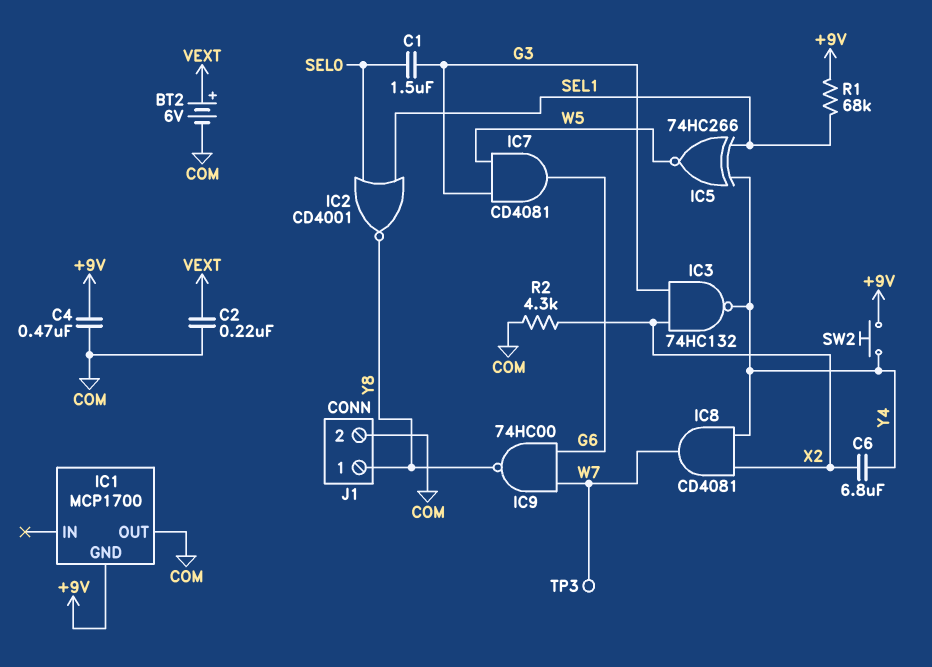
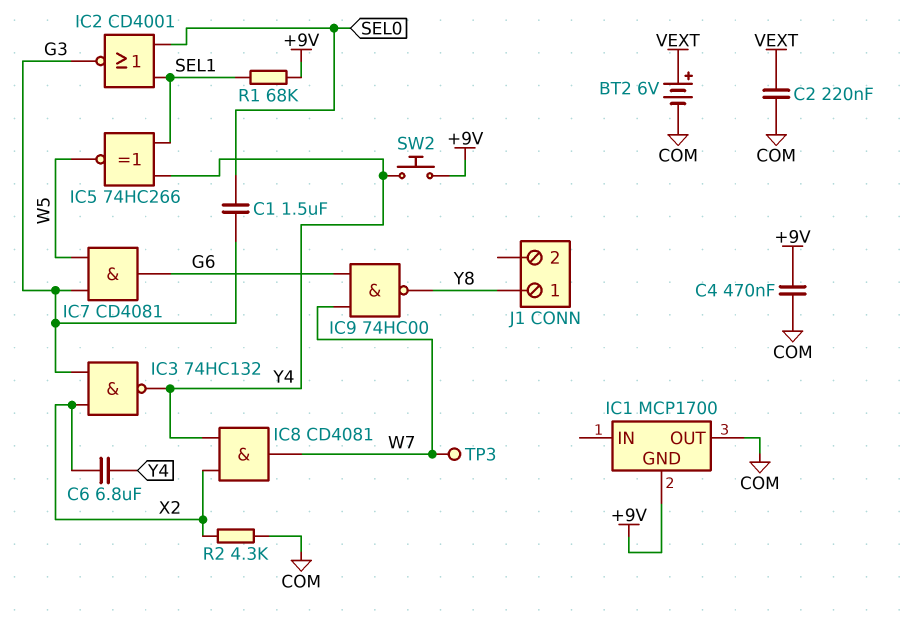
IC2: NOR CD4001 (in SEL0, in SEL1, out Y8) -> NOR CD4001 (in SEL0, in SEL1, out G3)
J1 pin 2: COM -> none

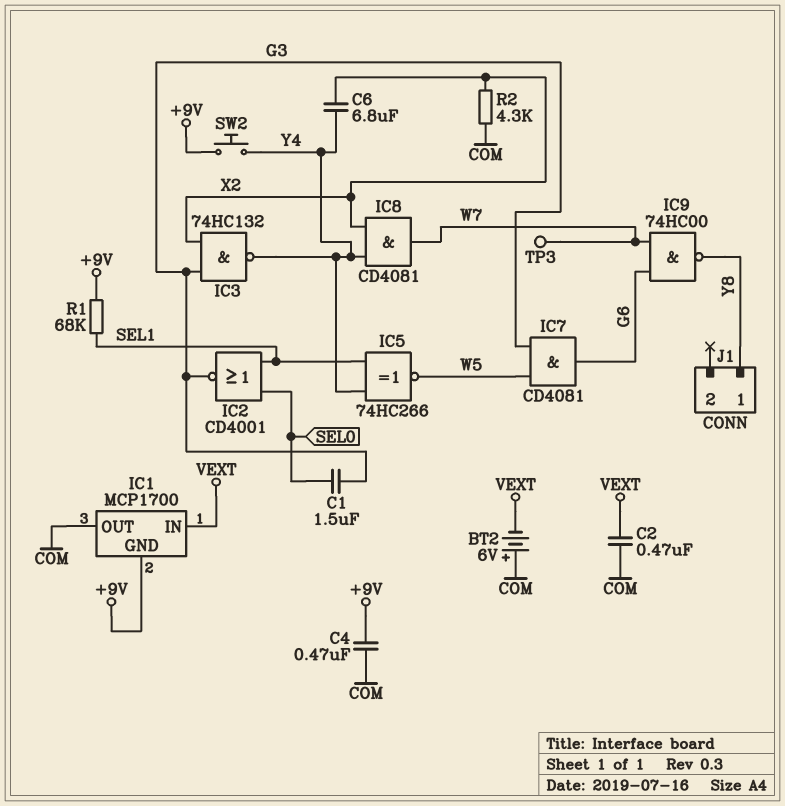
BT2: 6V (plus VEXT, minus COM) -> 6V (plus COM, minus VEXT)
C2: 220nF (COM, VEXT) -> 470nF (COM, VEXT)
IC1 pin IN: none -> VEXT

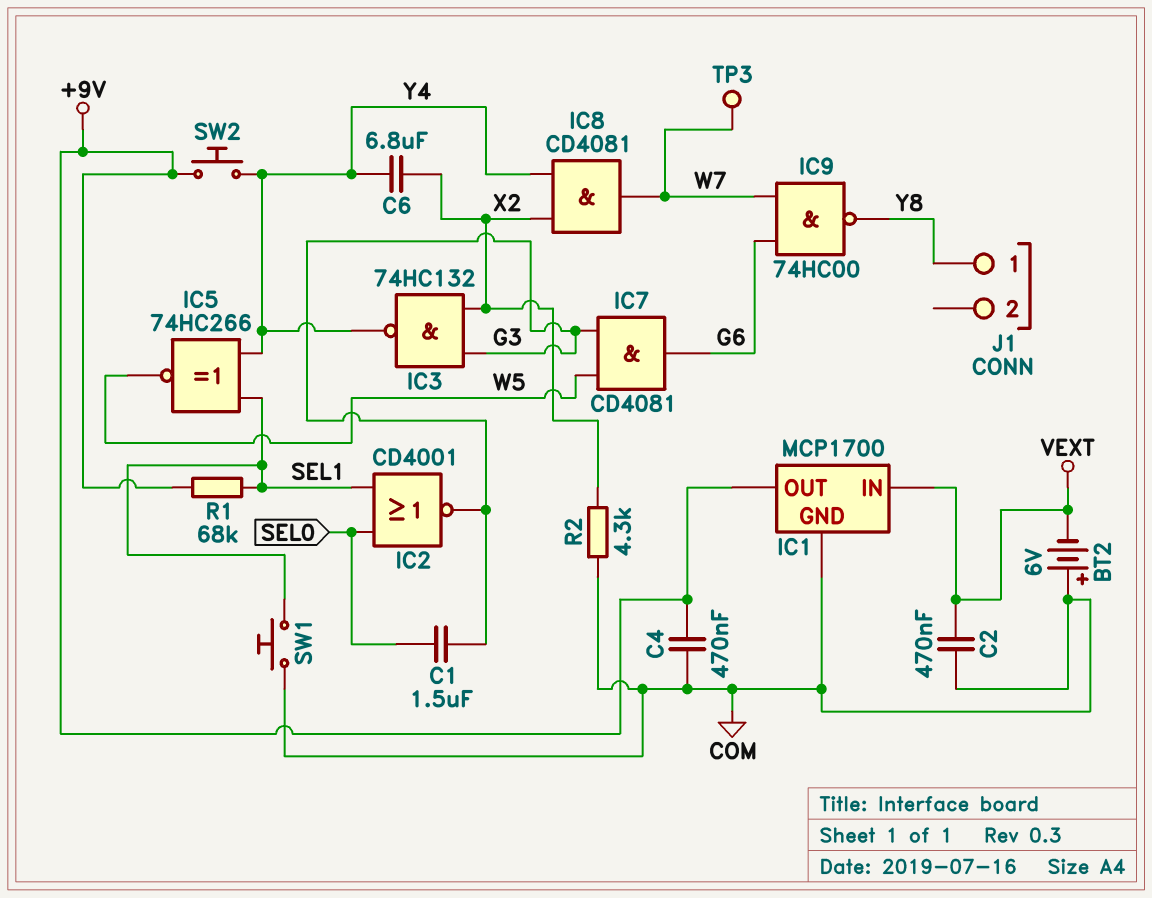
IC1 pin GND: +9V -> COM
IC1 pin OUT: COM -> +9V
SW1: none -> button (COM, SEL1)

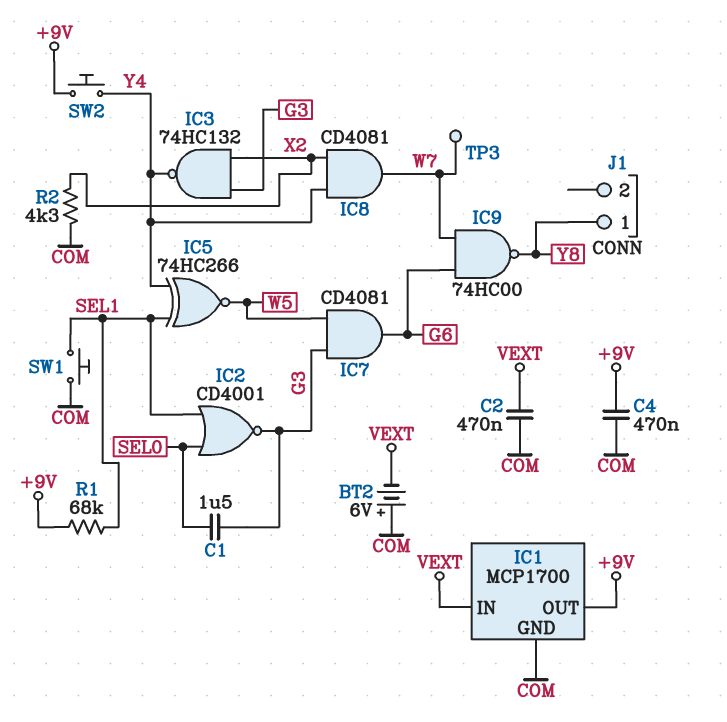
C6: 6.8uF (X2, Y4) -> none

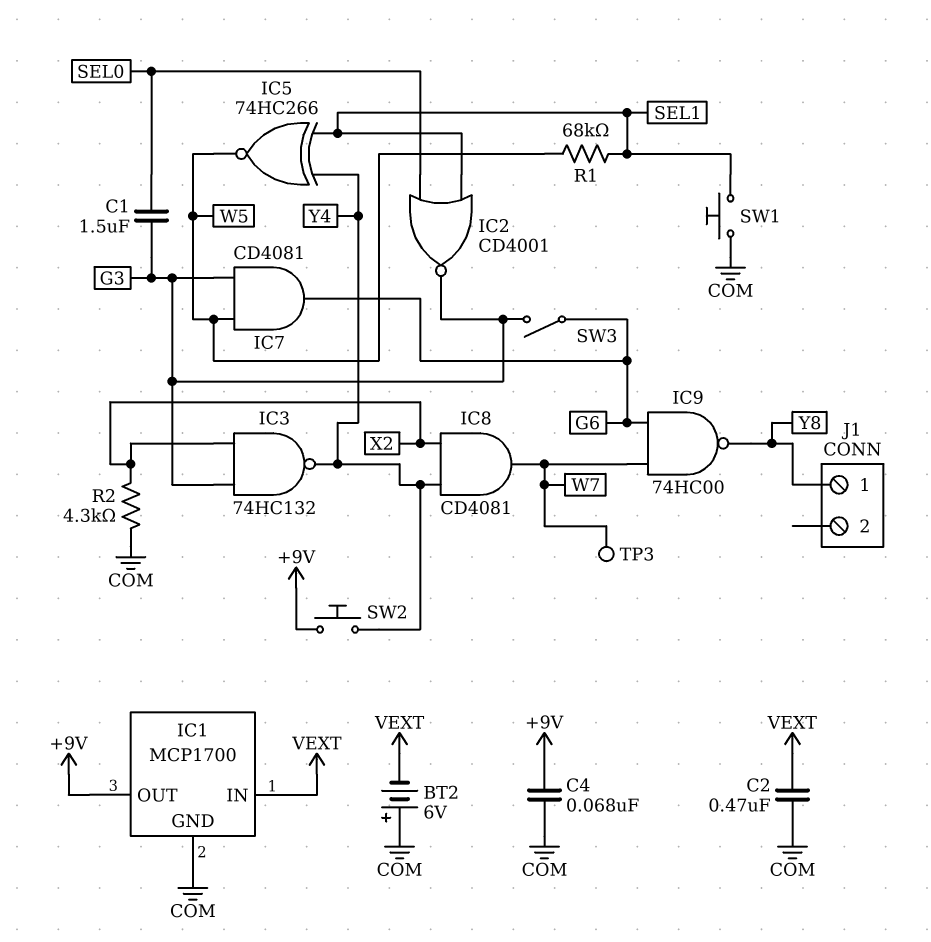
C4: 470nF (+9V, COM) -> 68nF (+9V, COM)
R1: 68k (+9V, SEL1) -> 68k (SEL1, W5)
SW3: none -> switch (G3, G6)

